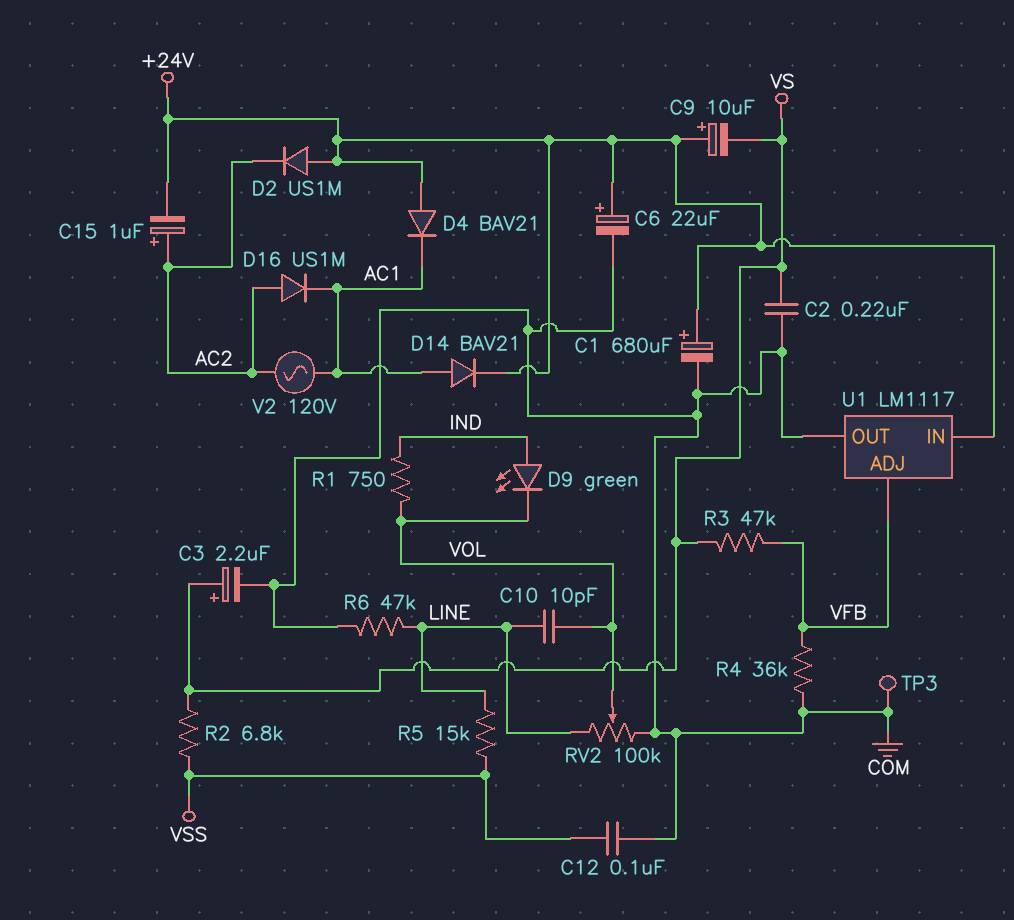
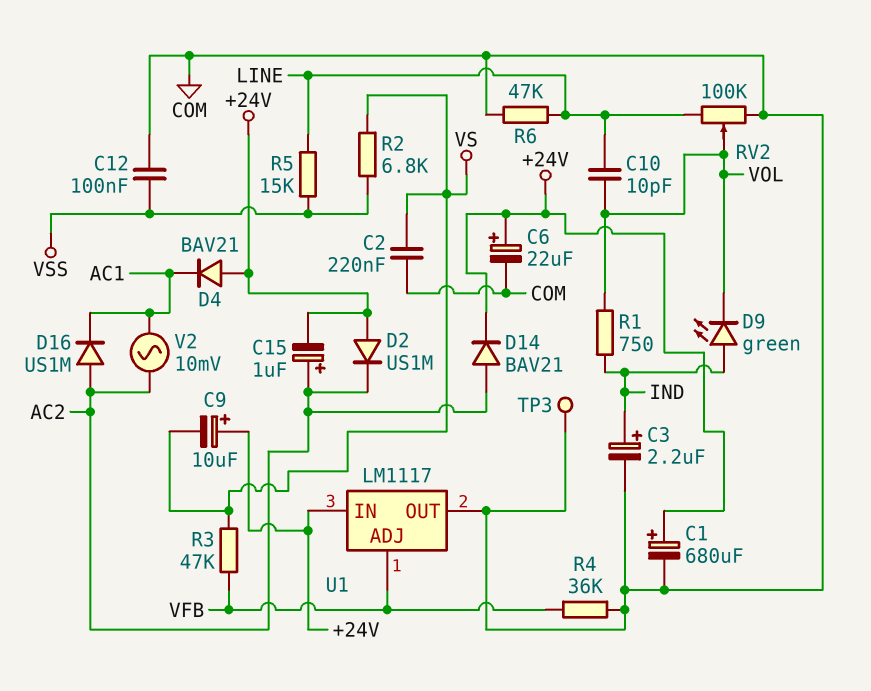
C3: 2.2uF (plus VS, minus COM) -> 2.2uF (plus IND, minus COM)
D14: diode BAV21 (A AC1, K +24V) -> diode BAV21 (A AC2, K +24V)
V2: AC 120V (AC1, AC2) -> AC 10mV (AC1, AC2)

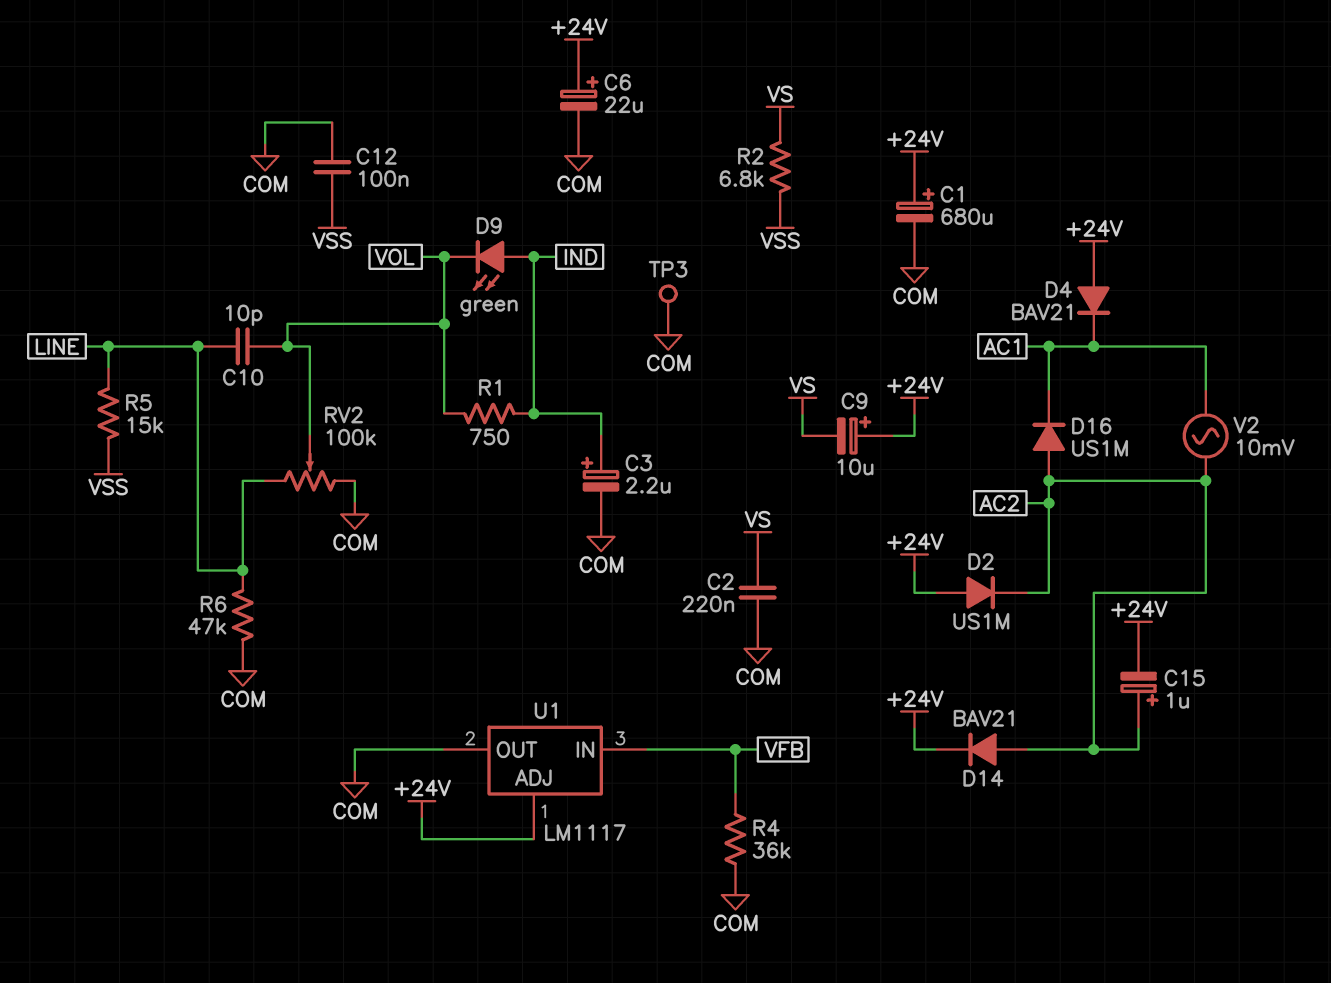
R3: 47k (VFB, VS) -> none
U1 pin ADJ: VFB -> +24V
U1 pin IN: +24V -> VFB

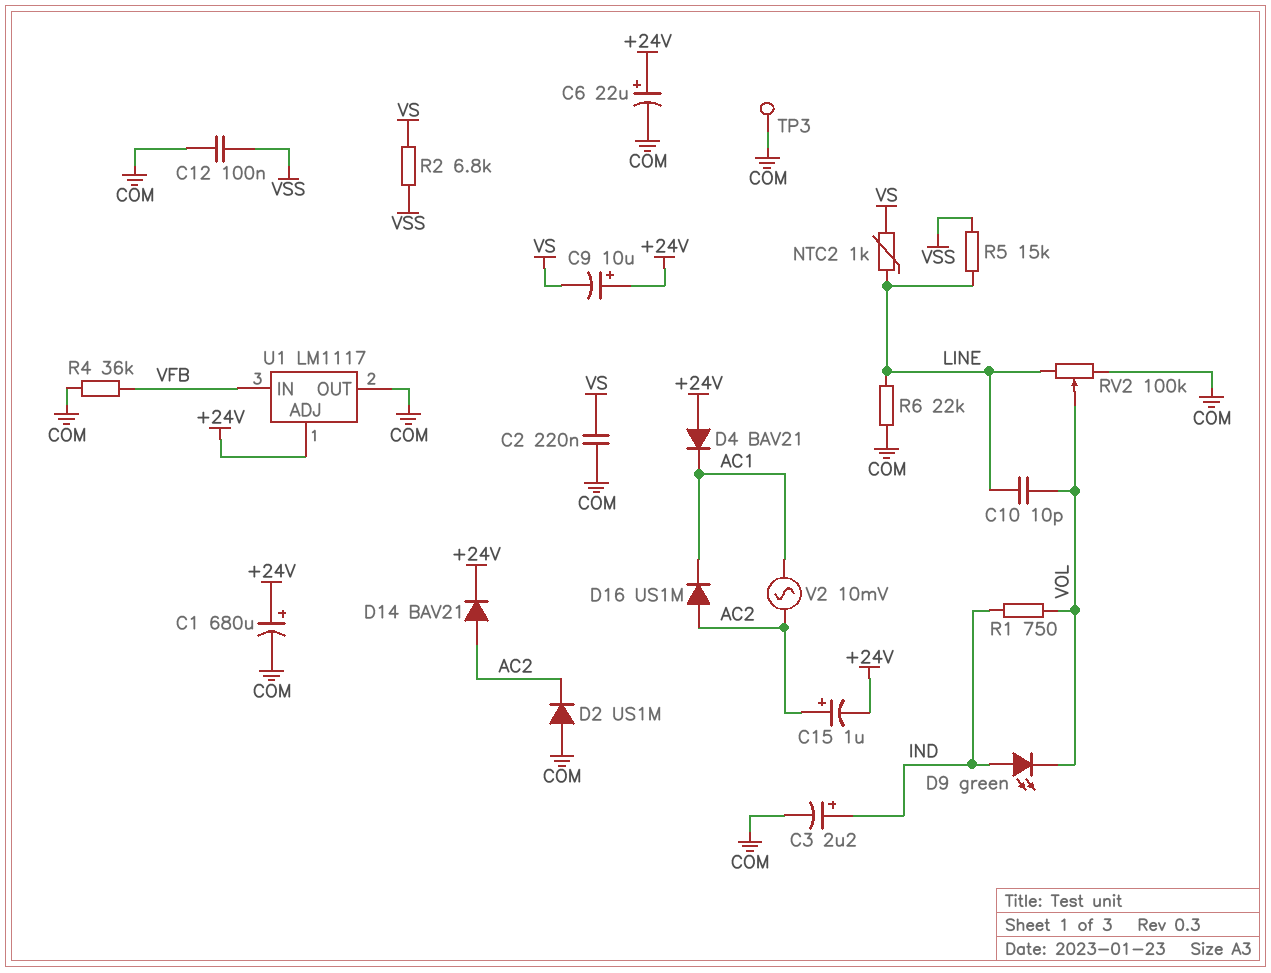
D2: diode US1M (A +24V, K AC2) -> diode US1M (A COM, K AC2)
NTC2: none -> 1k (LINE, VS)
R6: 47k (COM, LINE) -> 22k (COM, LINE)

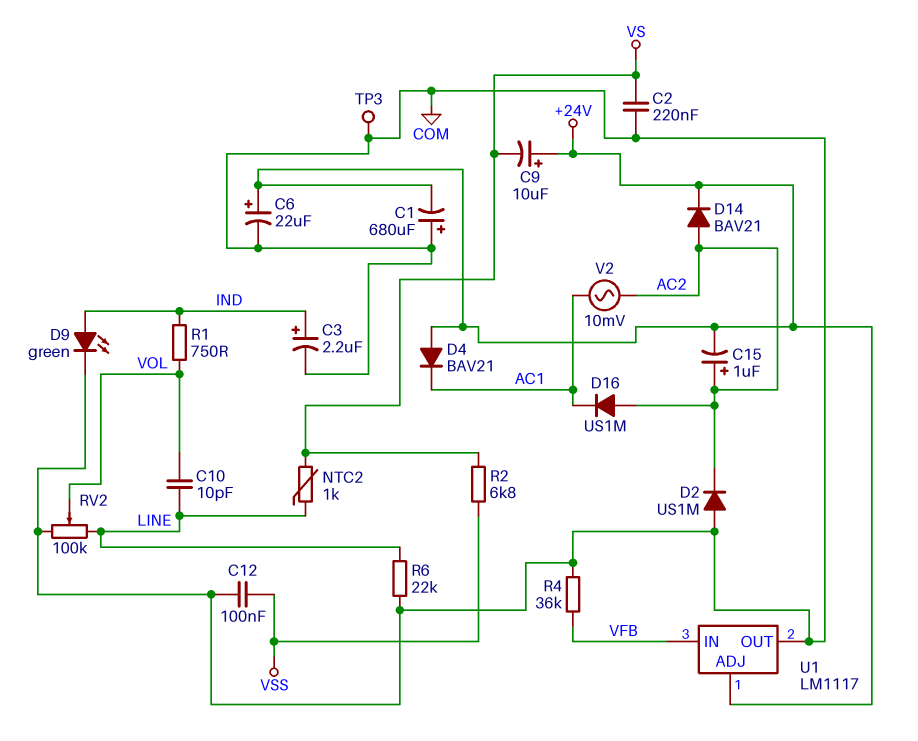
C1: 680uF (plus +24V, minus COM) -> 680uF (plus COM, minus +24V)
D9: LED green (A IND, K VOL) -> LED green (A IND, K COM)
R5: 15k (LINE, VSS) -> none

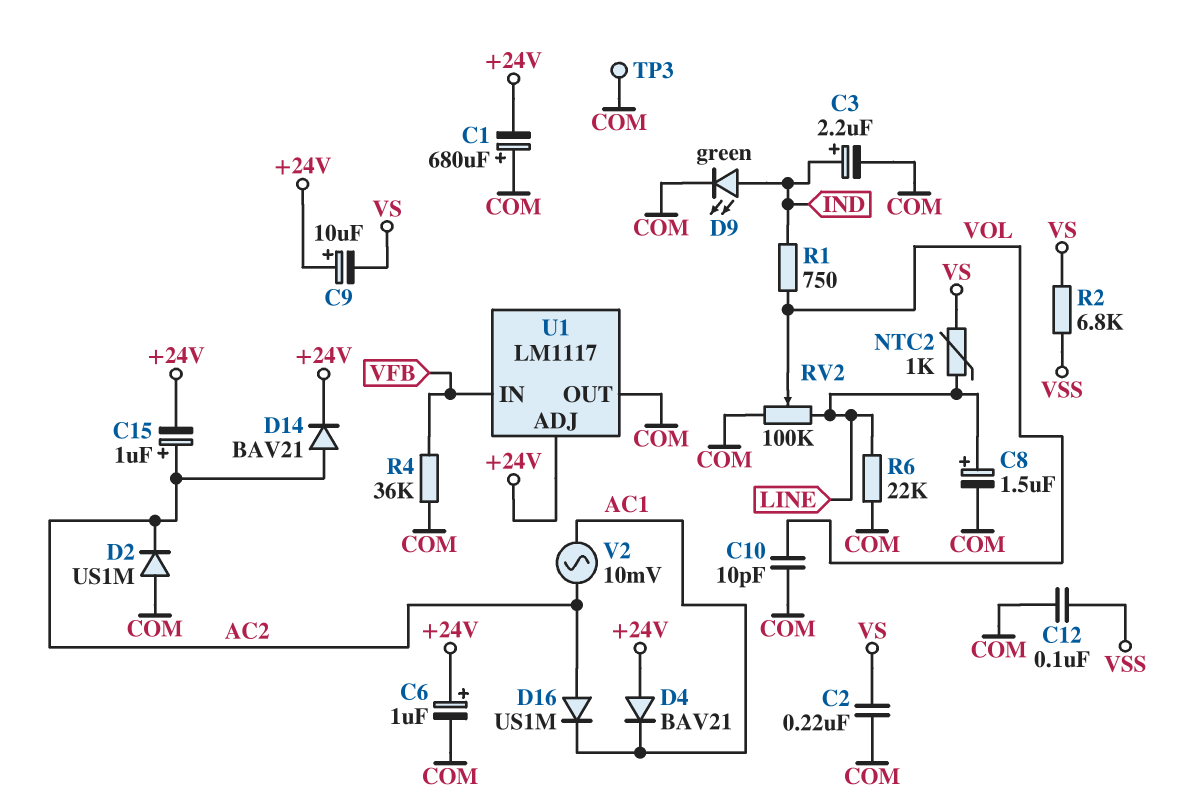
C6: 22uF (plus +24V, minus COM) -> 1uF (plus +24V, minus COM)
C8: none -> 1.5uF (plus LINE, minus COM)
C10: 10pF (LINE, VOL) -> 10pF (COM, VOL)

